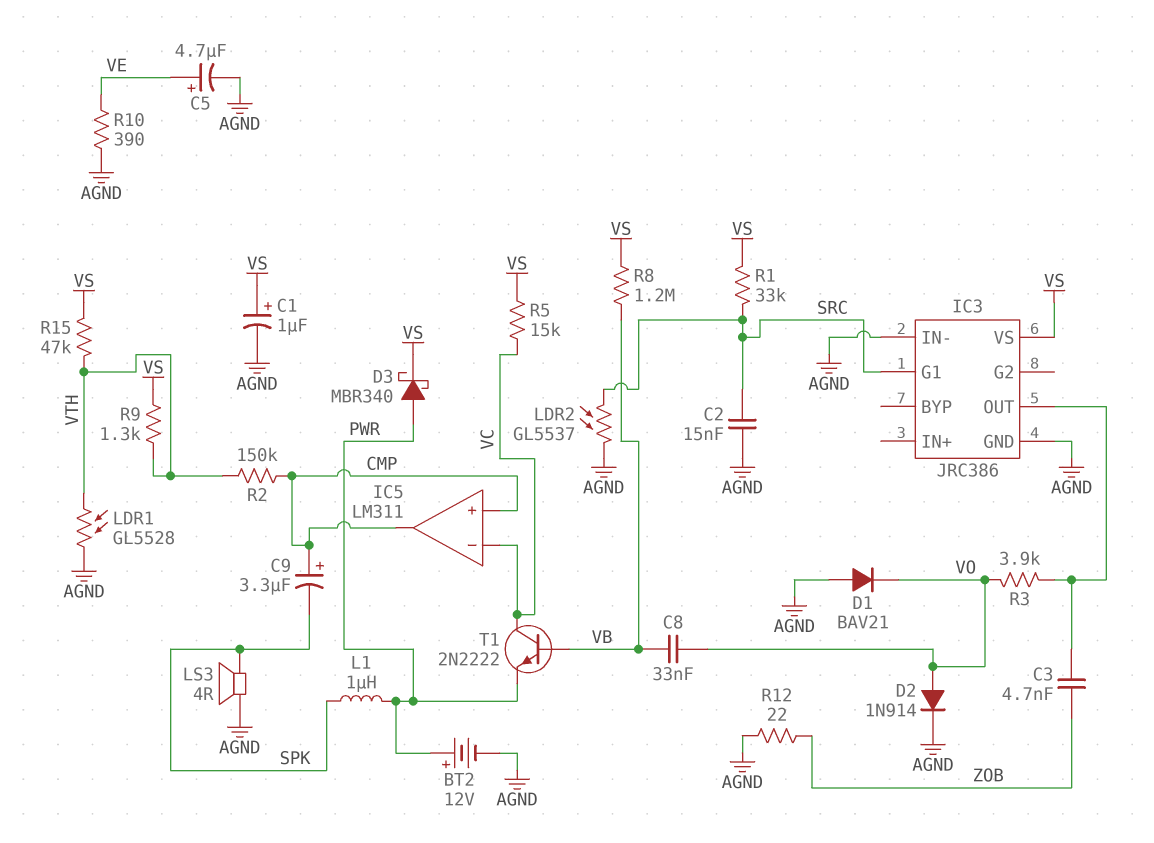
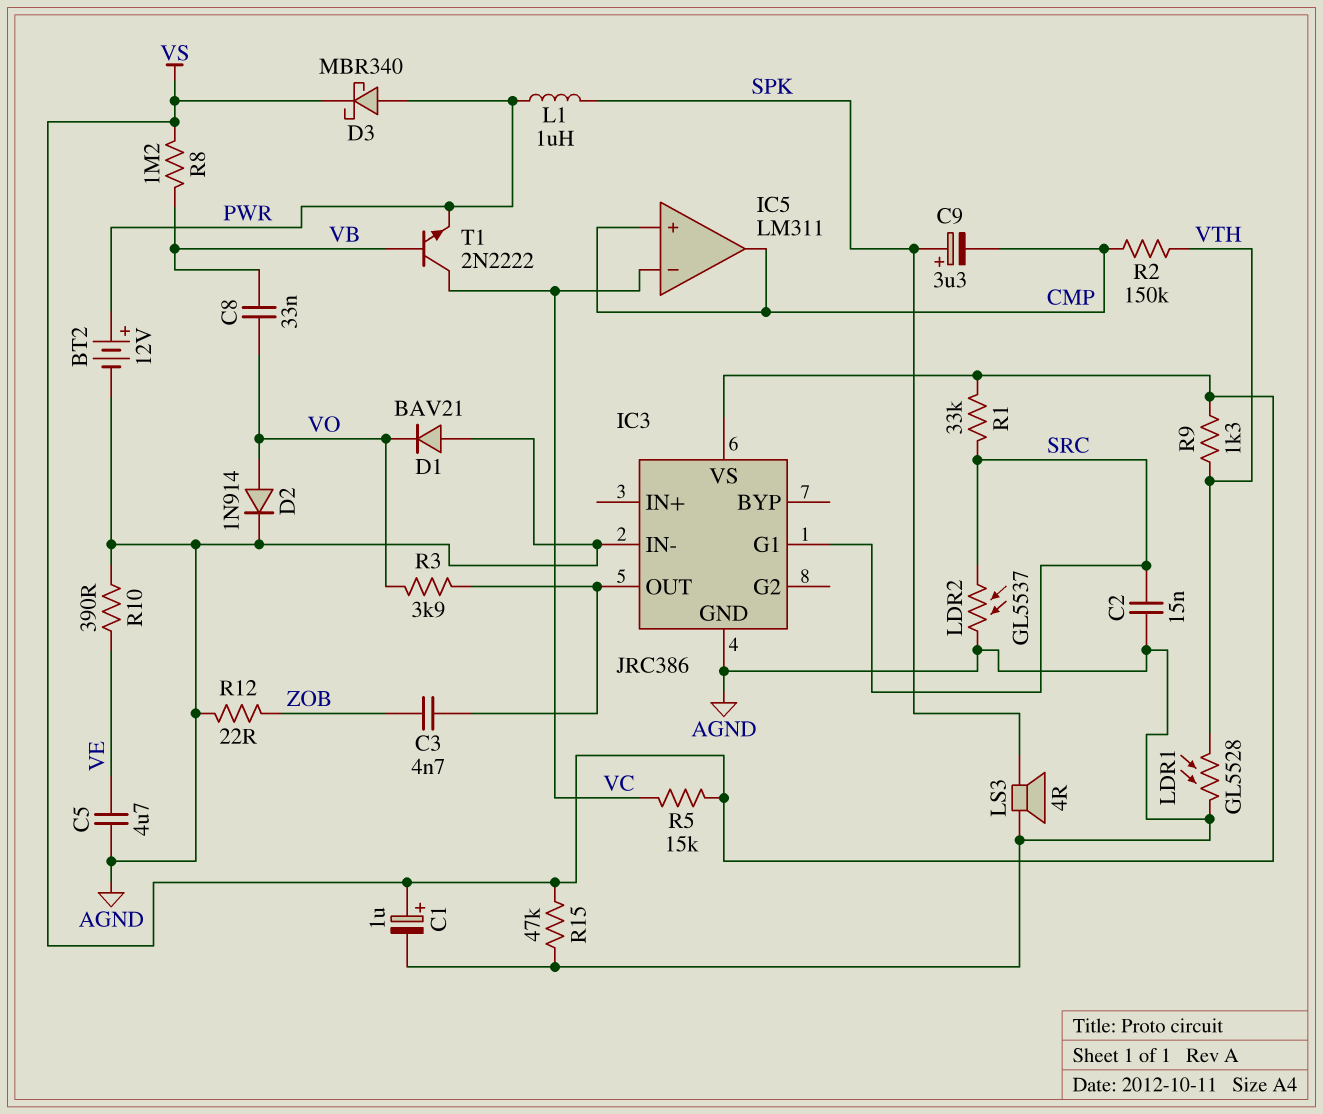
C5: 4.7uF (plus VE, minus AGND) -> 4.7uF (AGND, VE)
C9: 3.3uF (plus CMP, minus SPK) -> 3.3uF (plus SPK, minus CMP)
R15: 47k (VS, VTH) -> 47k (AGND, VS)

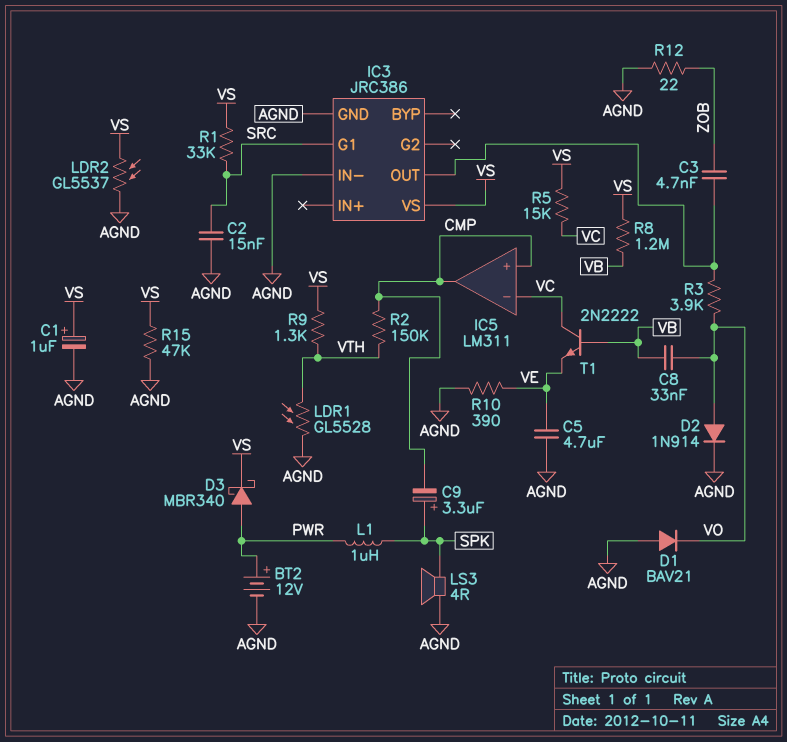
LDR2: GL5537 (AGND, SRC) -> GL5537 (AGND, VS)
T1: NPN 2N2222 (B VB, C VC, E PWR) -> NPN 2N2222 (B VB, C VC, E VE)

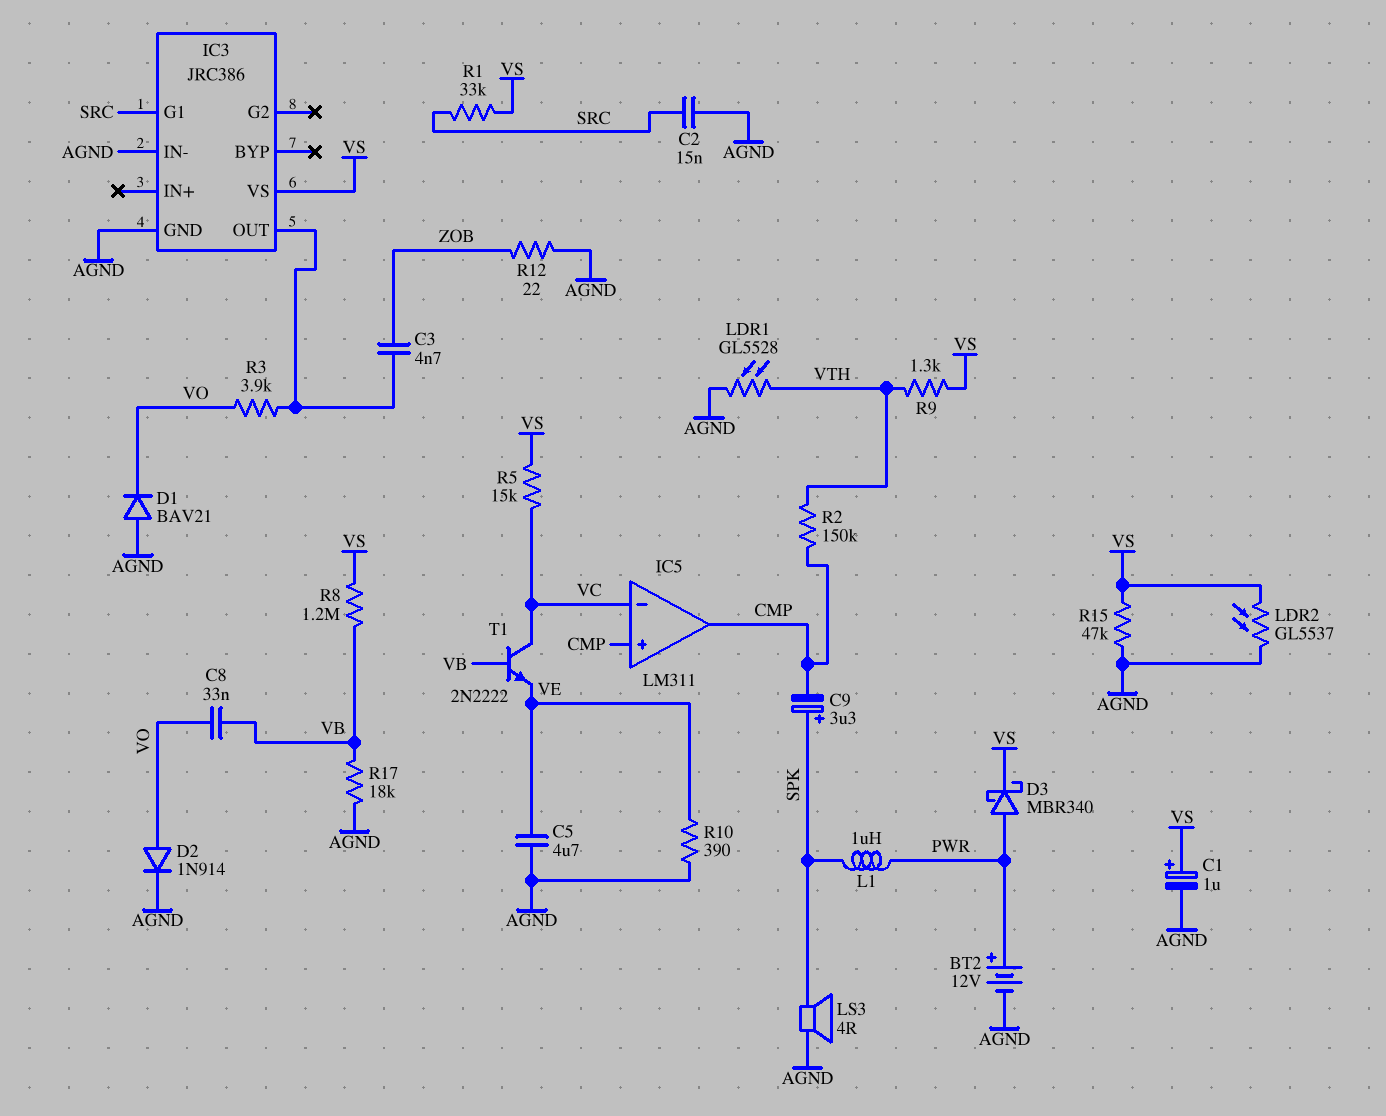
R17: none -> 18k (AGND, VB)

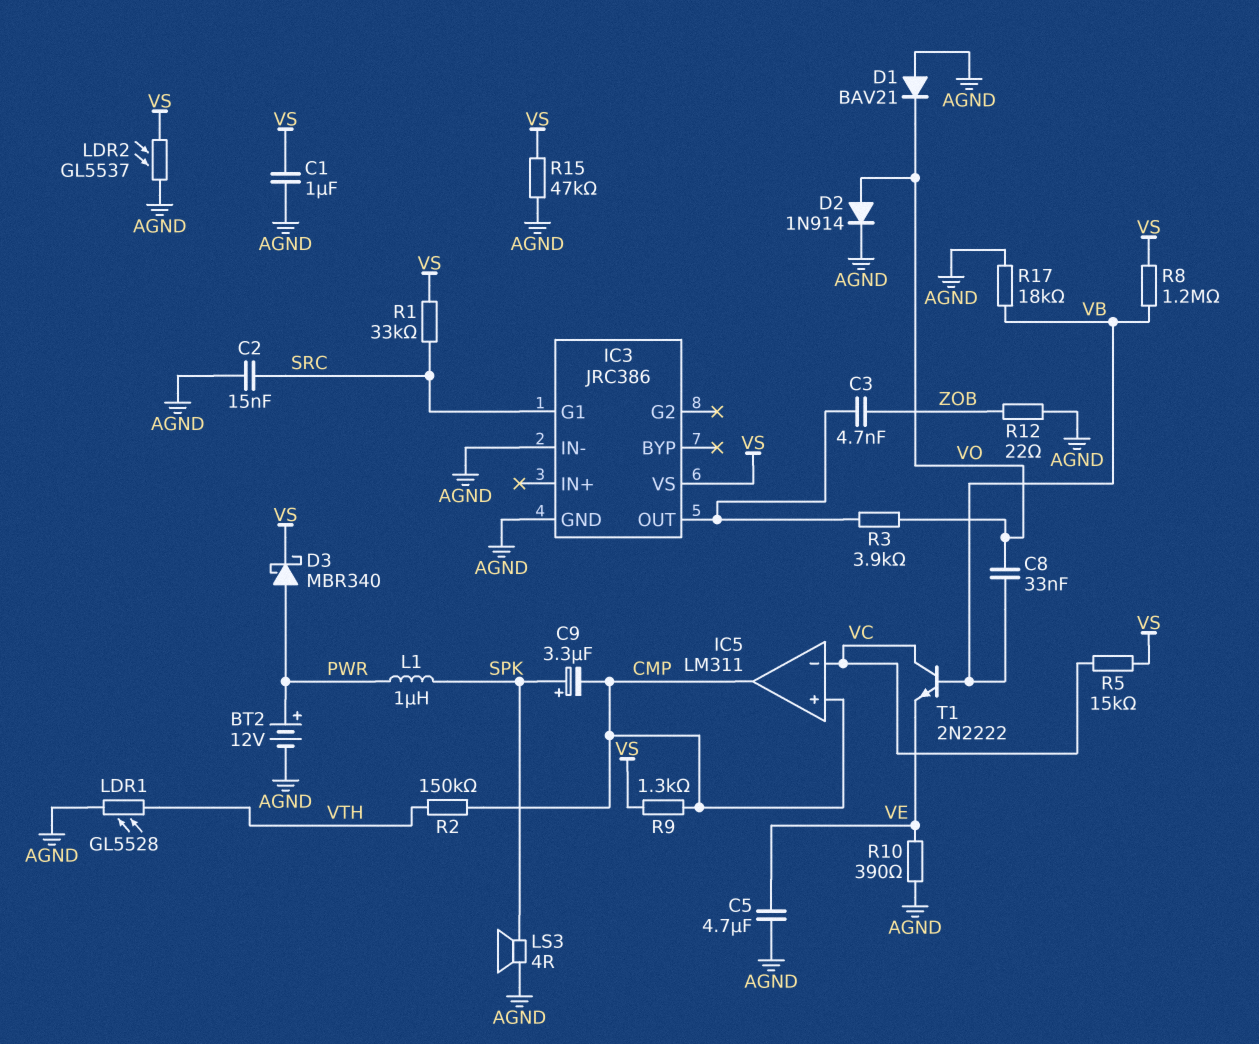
C1: 1uF (plus VS, minus AGND) -> 1uF (AGND, VS)
R9: 1.3k (VS, VTH) -> 1.3k (CMP, VS)

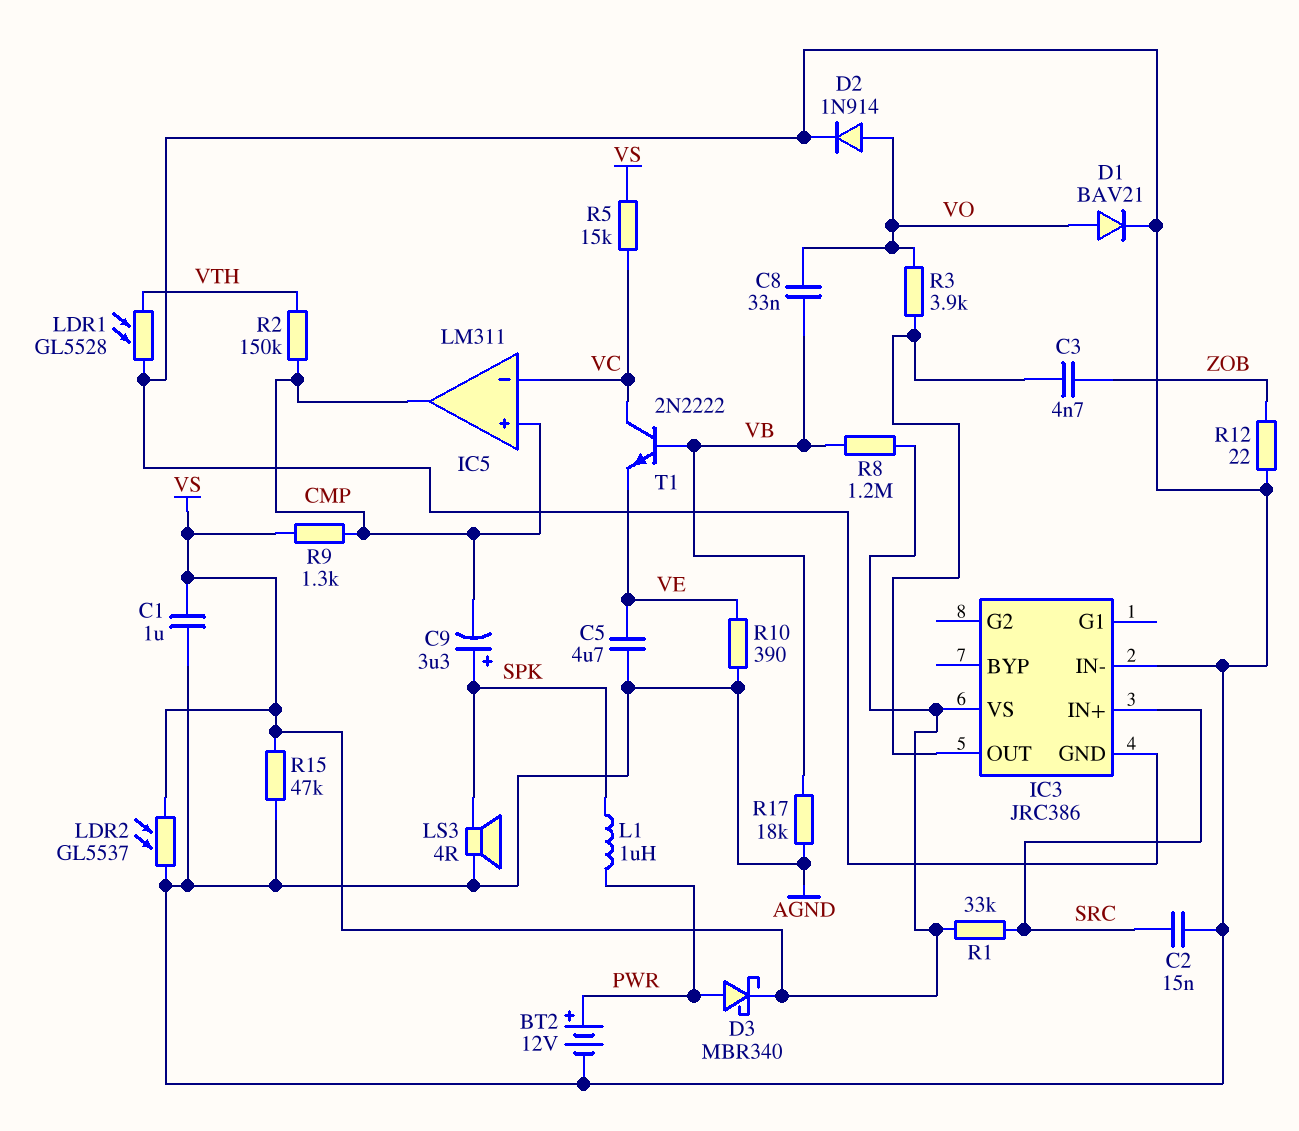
D1: diode BAV21 (A AGND, K VO) -> diode BAV21 (A VO, K AGND)
IC3 pin G1: SRC -> none
IC3 pin IN+: none -> SRC

